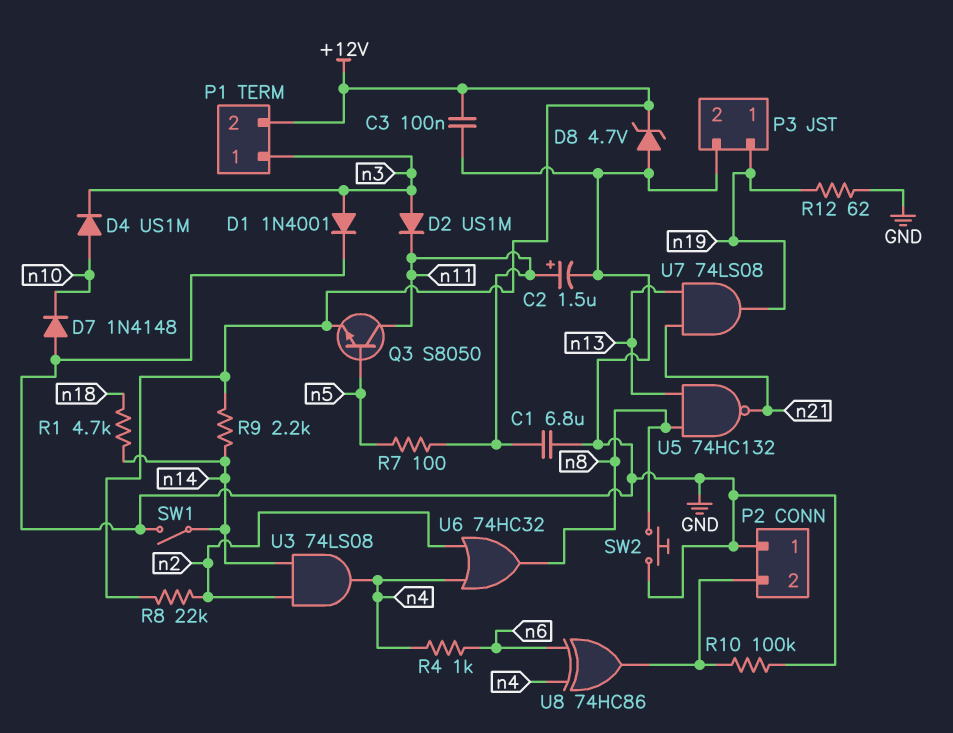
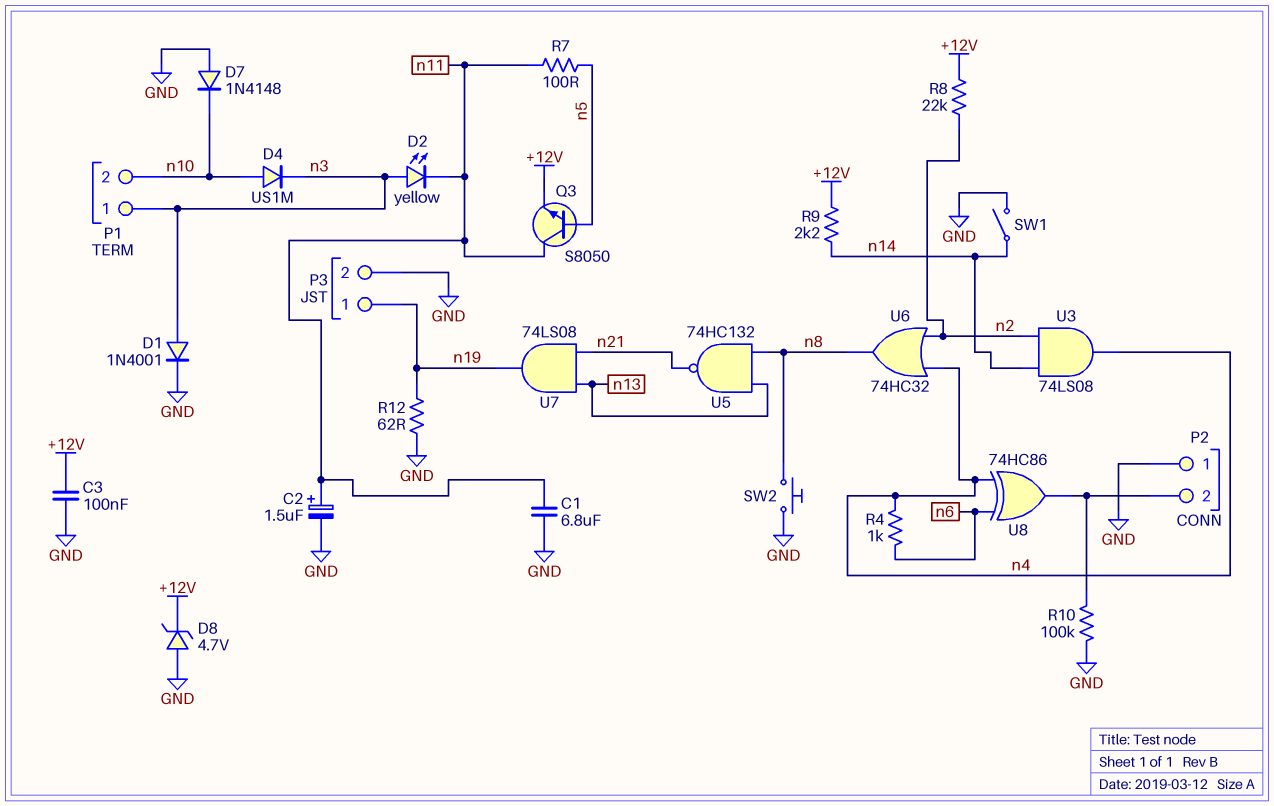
D2: diode US1M (A n3, K n11) -> LED yellow (A n3, K n11)
P1 pin 2: +12V -> n10
R1: 4.7k (n14, n18) -> none

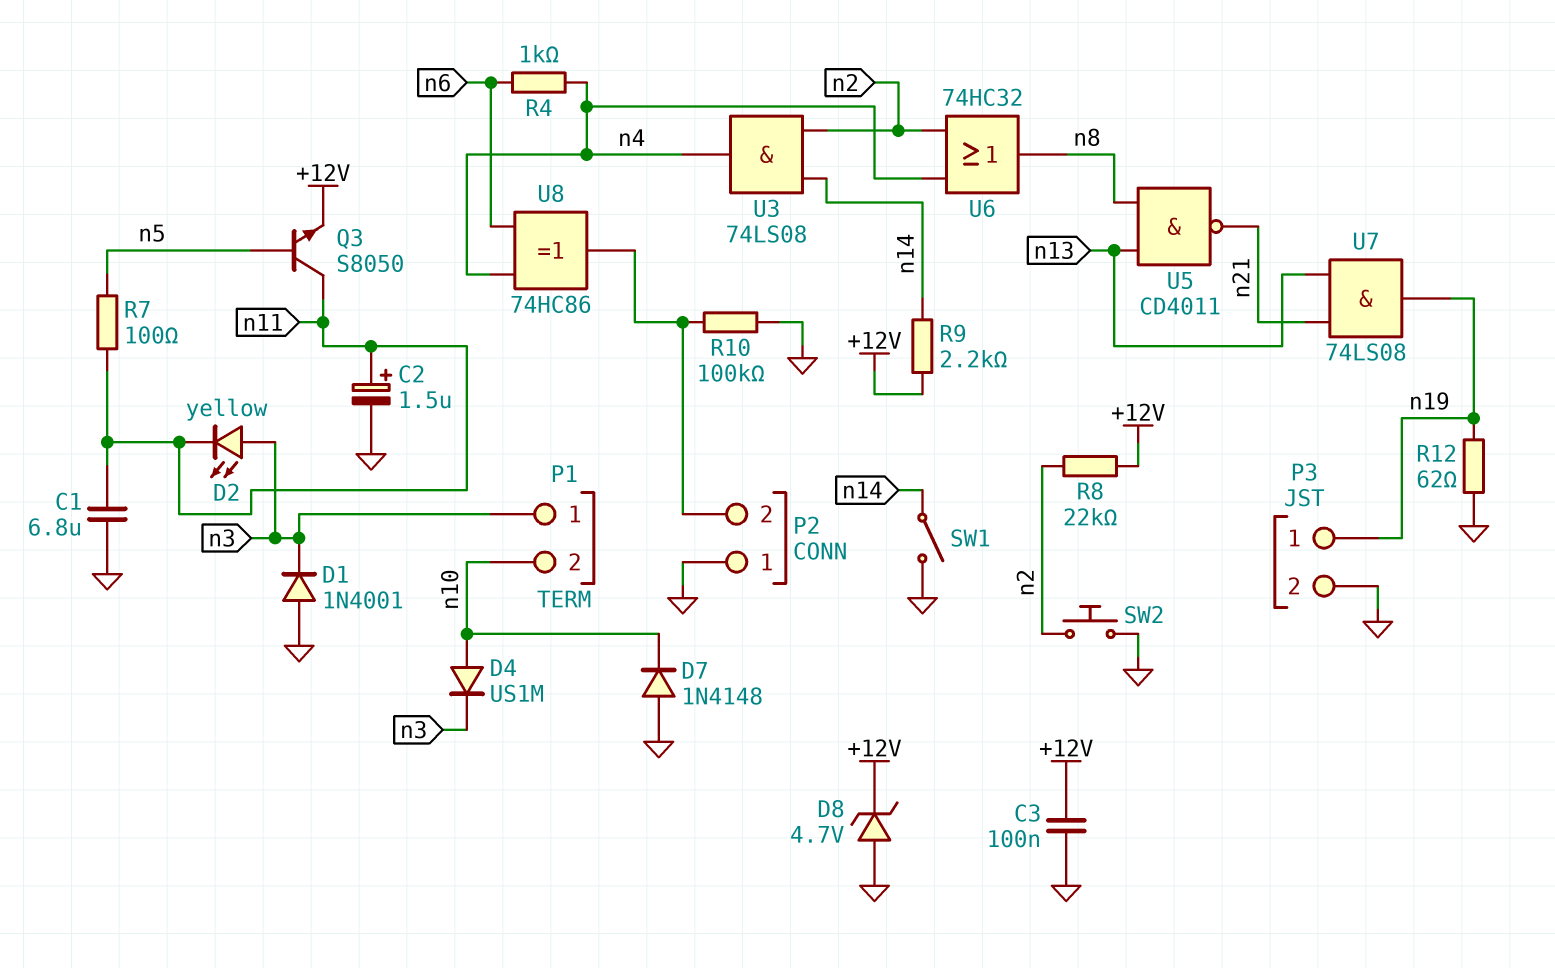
D1: diode 1N4001 (A n3, K GND) -> diode 1N4001 (A GND, K n3)
SW2: button (GND, n8) -> button (GND, n2)
U5: NAND 74HC132 (in n8, in n13, out n21) -> NAND CD4011 (in n8, in n13, out n21)

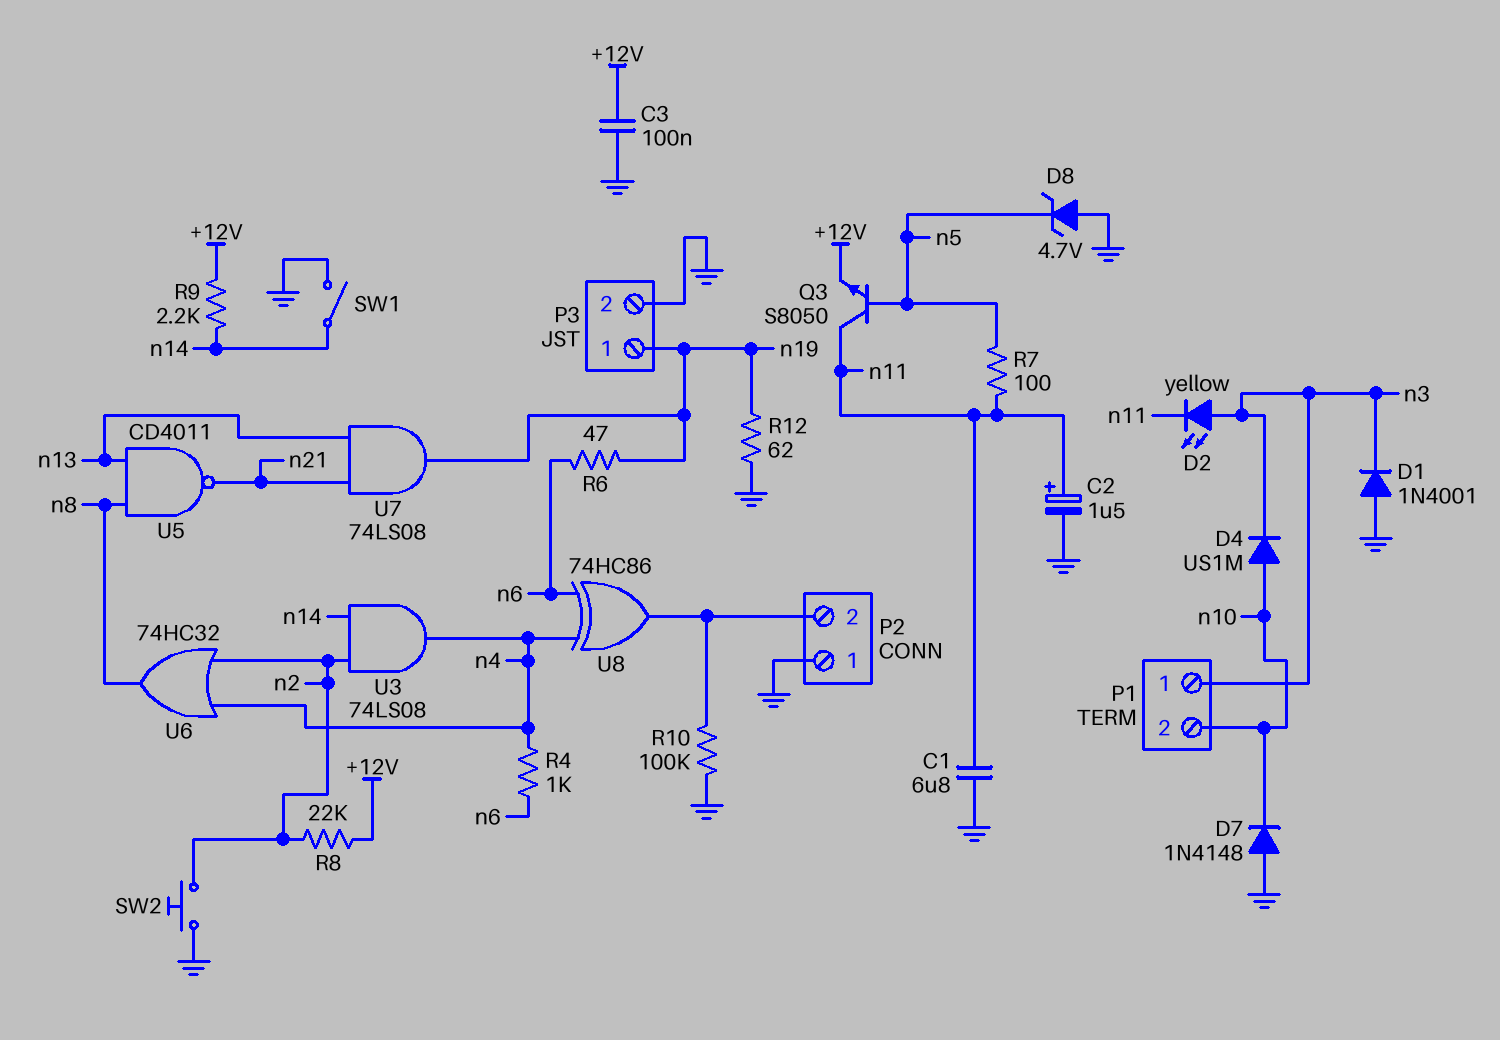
D8: zener 4.7V (A GND, K +12V) -> zener 4.7V (A GND, K n5)
R6: none -> 47 (n6, n19)

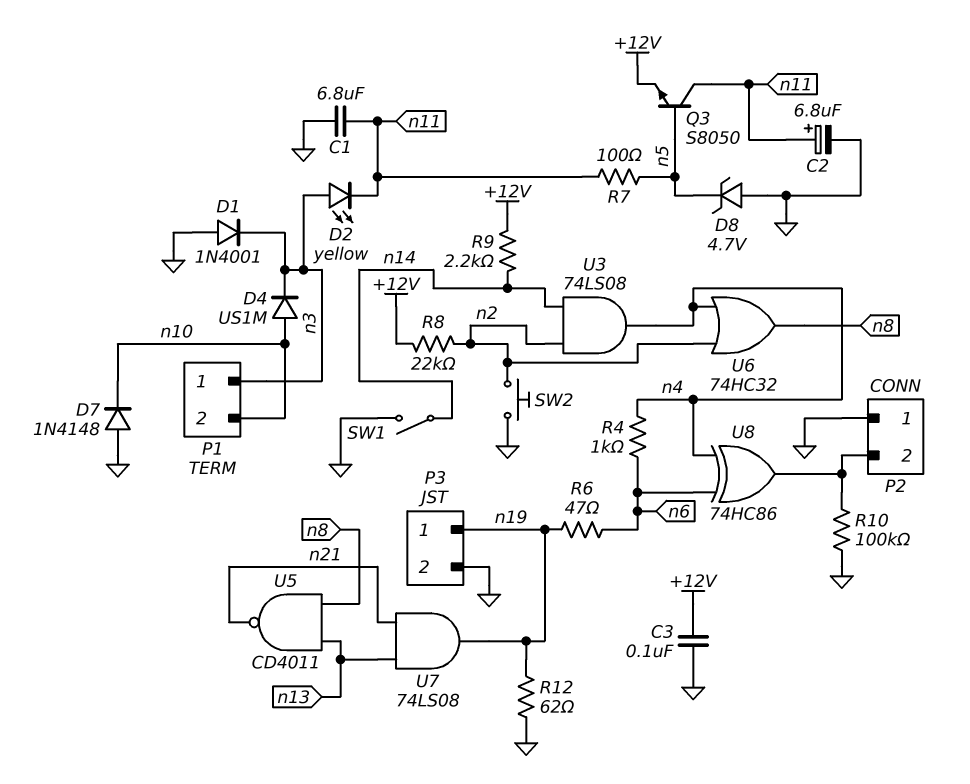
C2: 1.5uF (plus n11, minus GND) -> 6.8uF (plus n11, minus GND)

